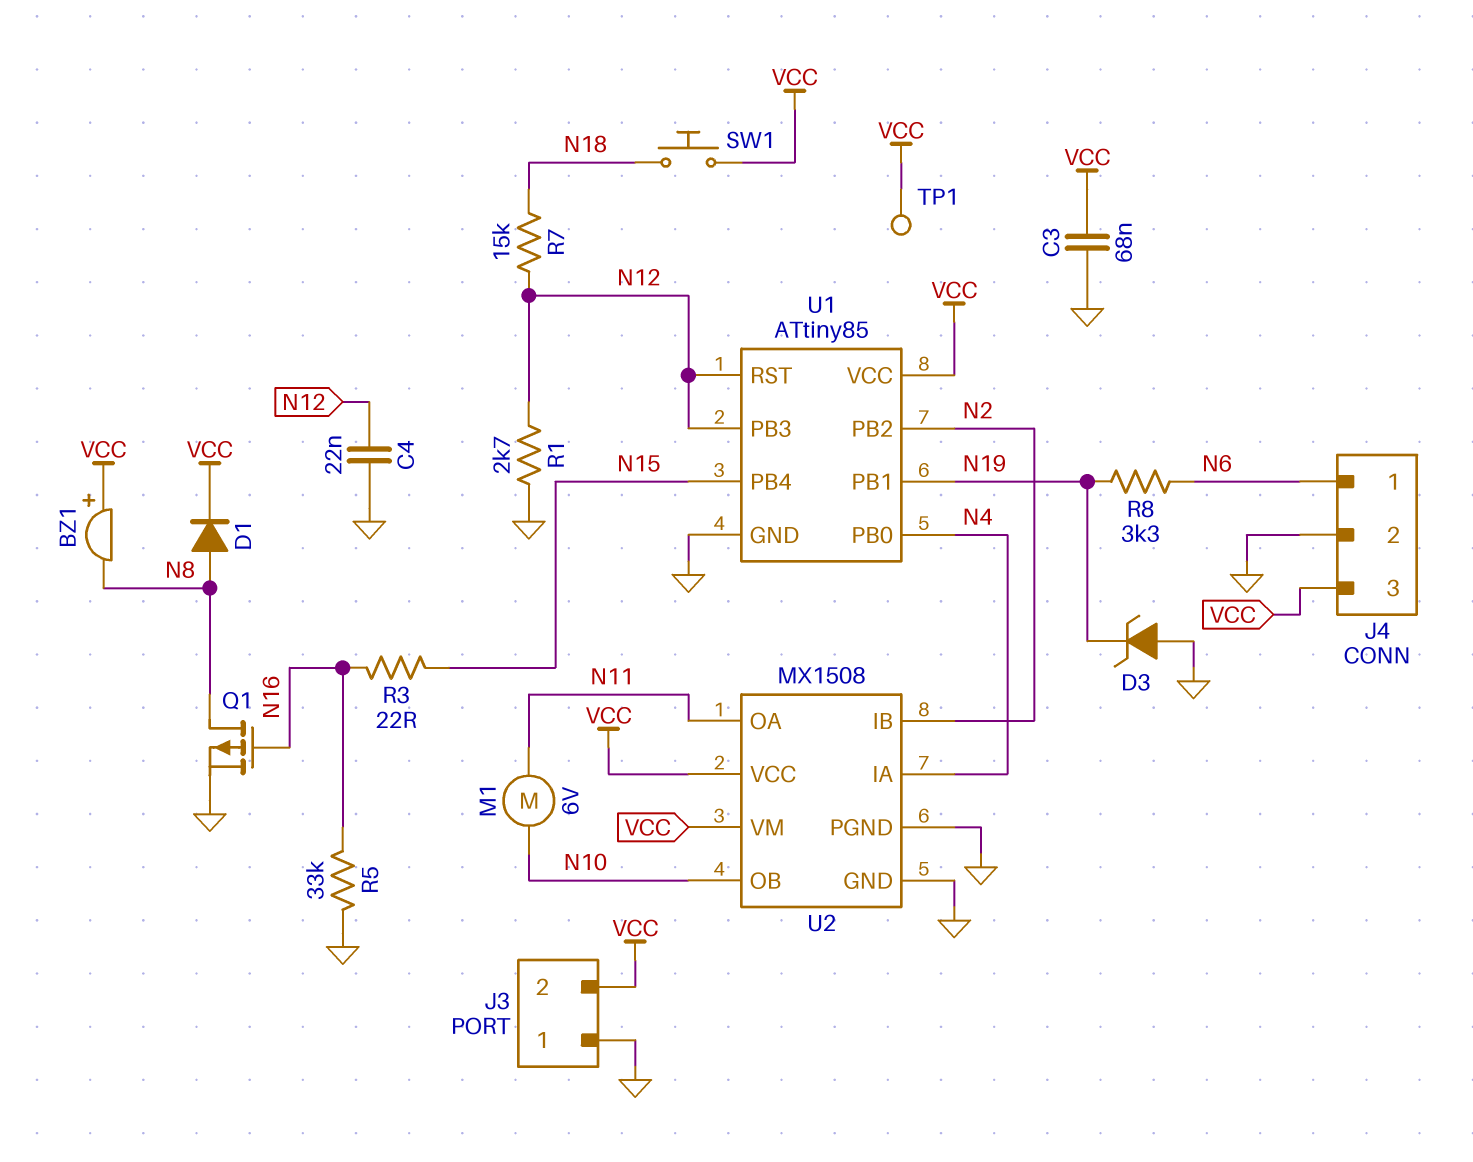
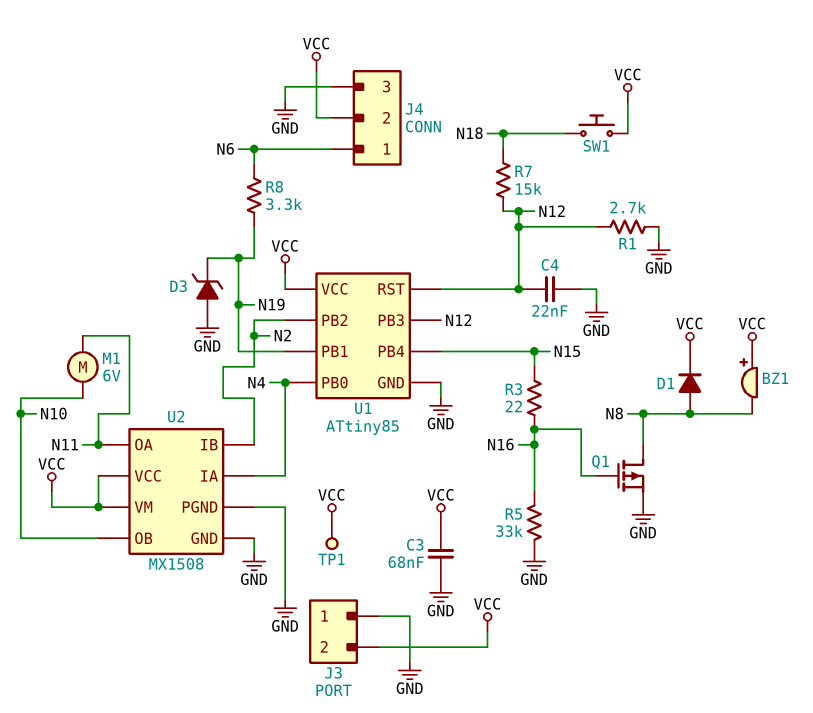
J4 pin 2: GND -> VCC
J4 pin 3: VCC -> GND

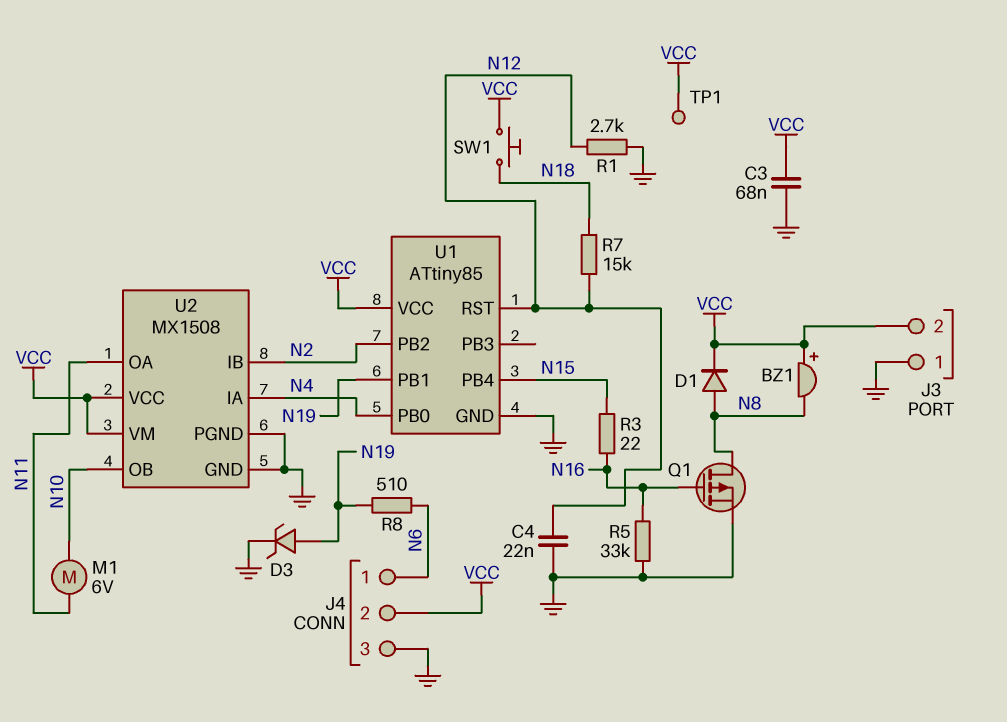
D3: zener (A GND, K N19) -> zener (A N19, K GND)
R8: 3.3k (N6, N19) -> 510 (N6, N19)
U1 pin PB3: N12 -> none

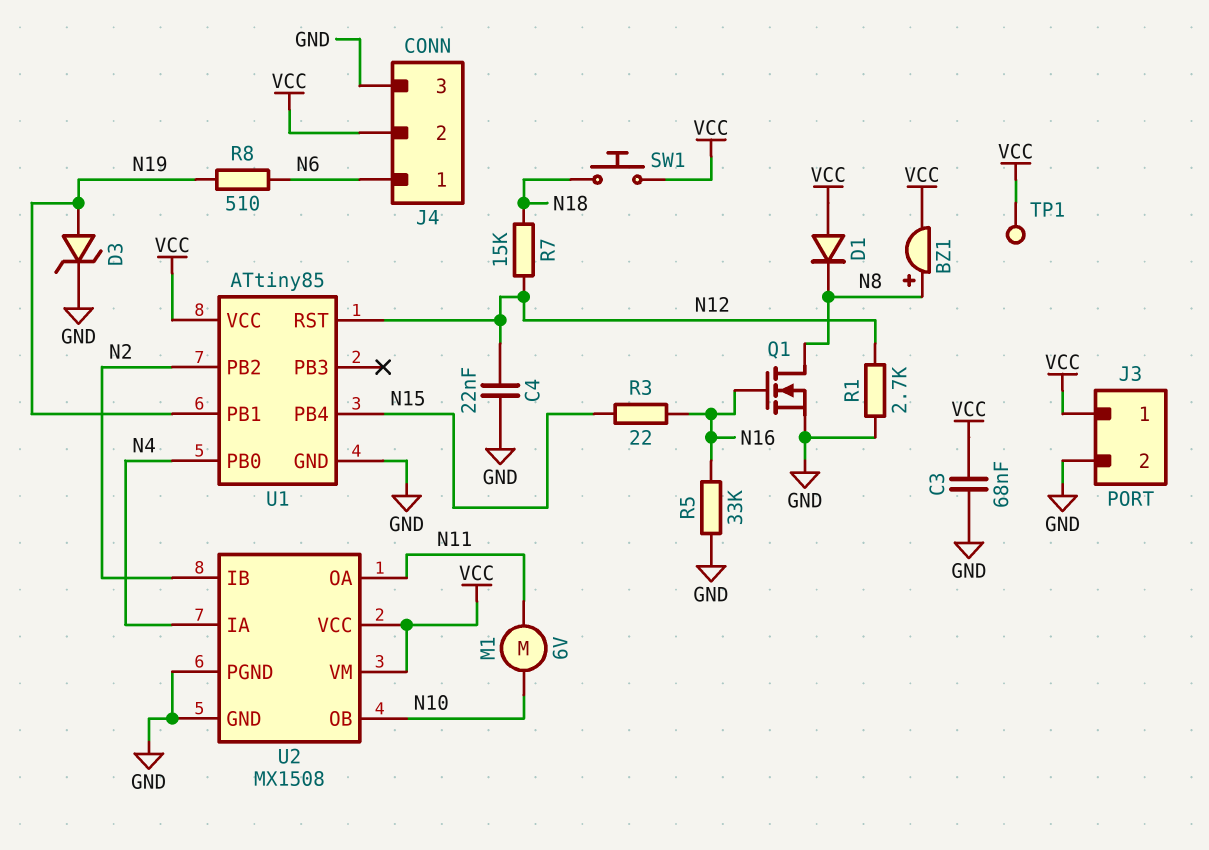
BZ1: buzzer (plus VCC, minus N8) -> buzzer (plus N8, minus VCC)
D1: diode (A N8, K VCC) -> diode (A VCC, K N8)
J3 pin 1: GND -> VCC
J3 pin 2: VCC -> GND
Q1: PMOS (G N16, D N8, S GND) -> NMOS (G N16, D N8, S GND)

